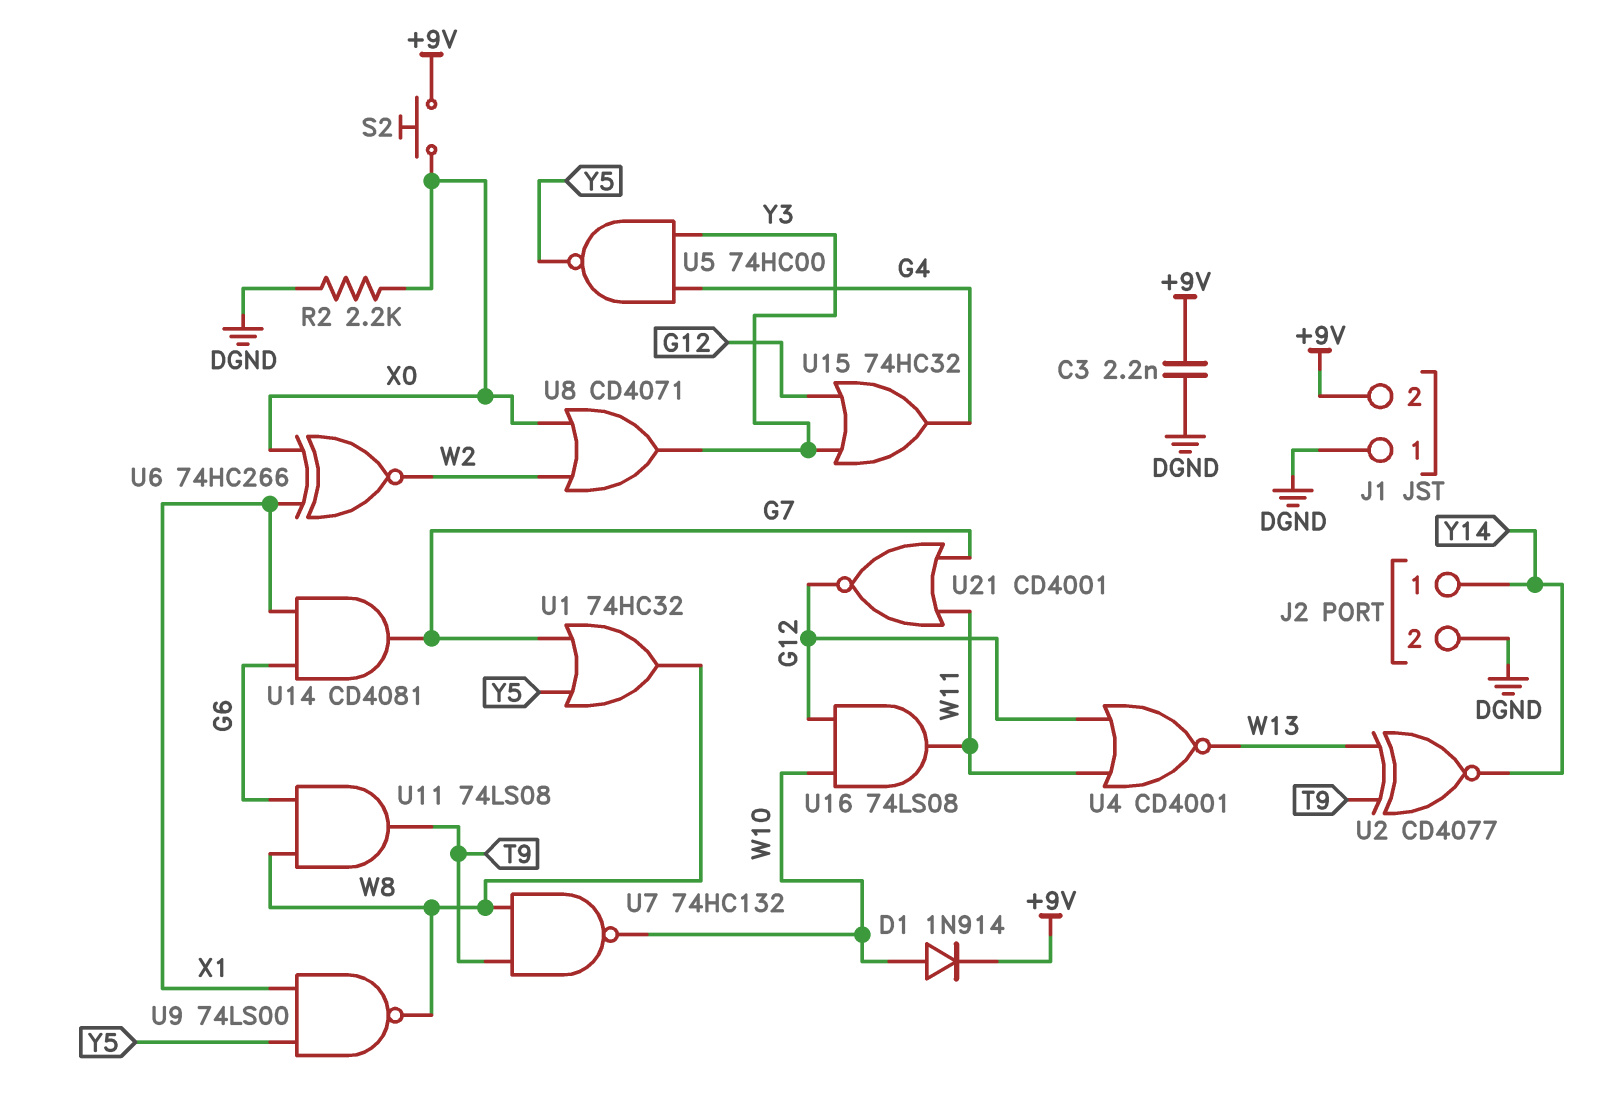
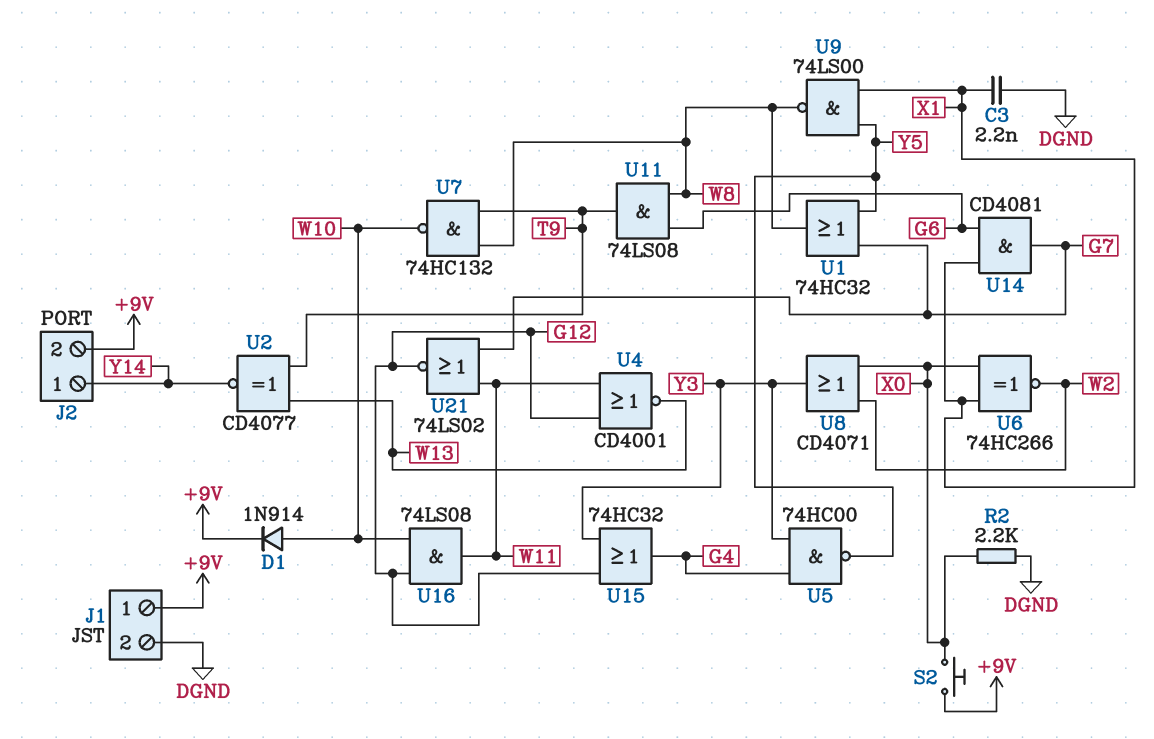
C3: 2.2nF (+9V, DGND) -> 2.2nF (DGND, X1)
J1 pin 1: DGND -> +9V
J1 pin 2: +9V -> DGND
J2 pin 2: DGND -> +9V
U21: NOR CD4001 (in G7, in W11, out G12) -> NOR 74LS02 (in G7, in W11, out G12)

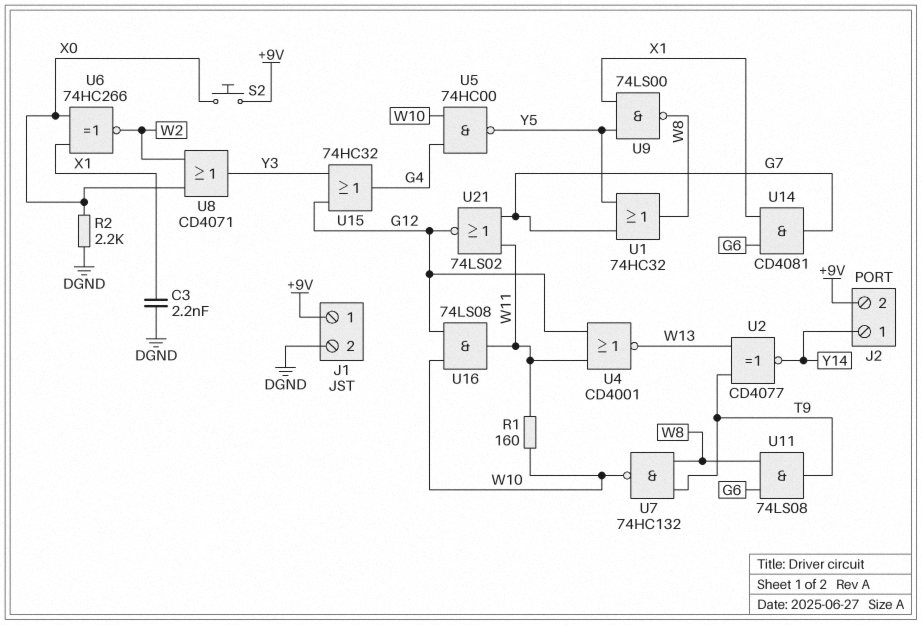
D1: diode 1N914 (A W10, K +9V) -> none
R1: none -> 160 (W10, W11)
U5: NAND 74HC00 (in G4, in Y3, out Y5) -> NAND 74HC00 (in G4, in W10, out Y5)

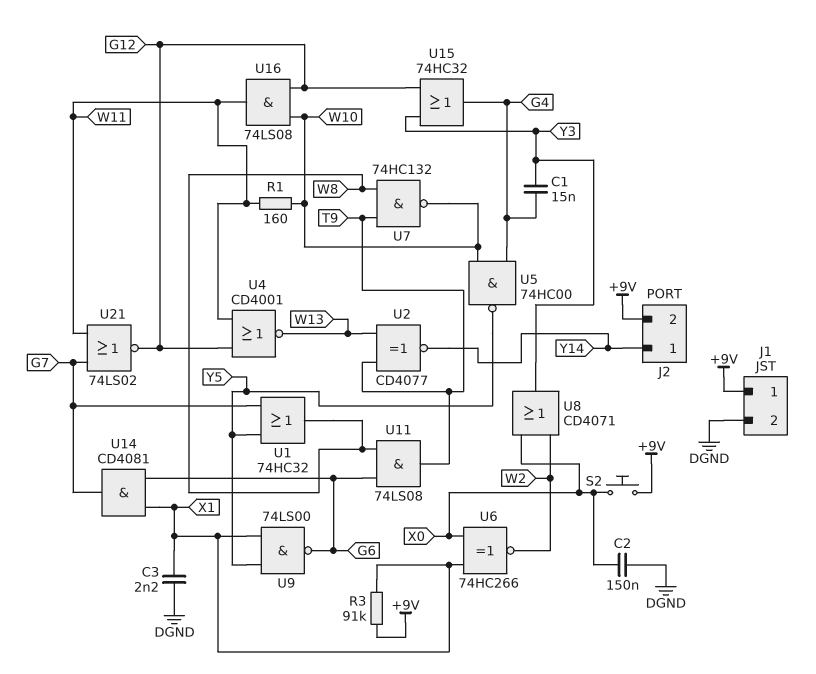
C1: none -> 15nF (G4, Y3)
C2: none -> 150nF (DGND, X0)
R2: 2.2k (DGND, X0) -> none
R3: none -> 91k (+9V, X1)
U9: NAND 74LS00 (in X1, in Y5, out W8) -> NAND 74LS00 (in X1, in Y5, out G6)

